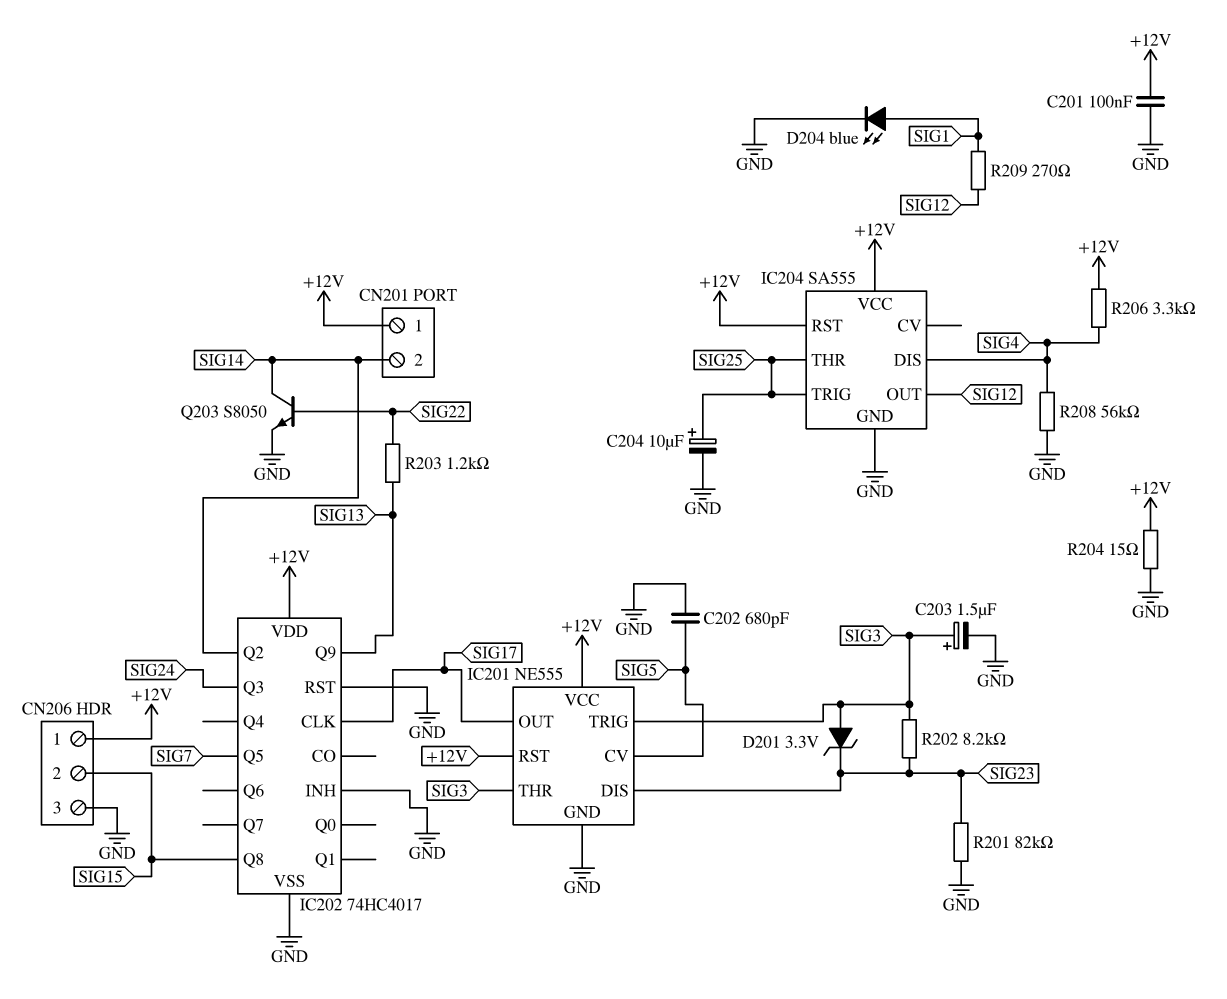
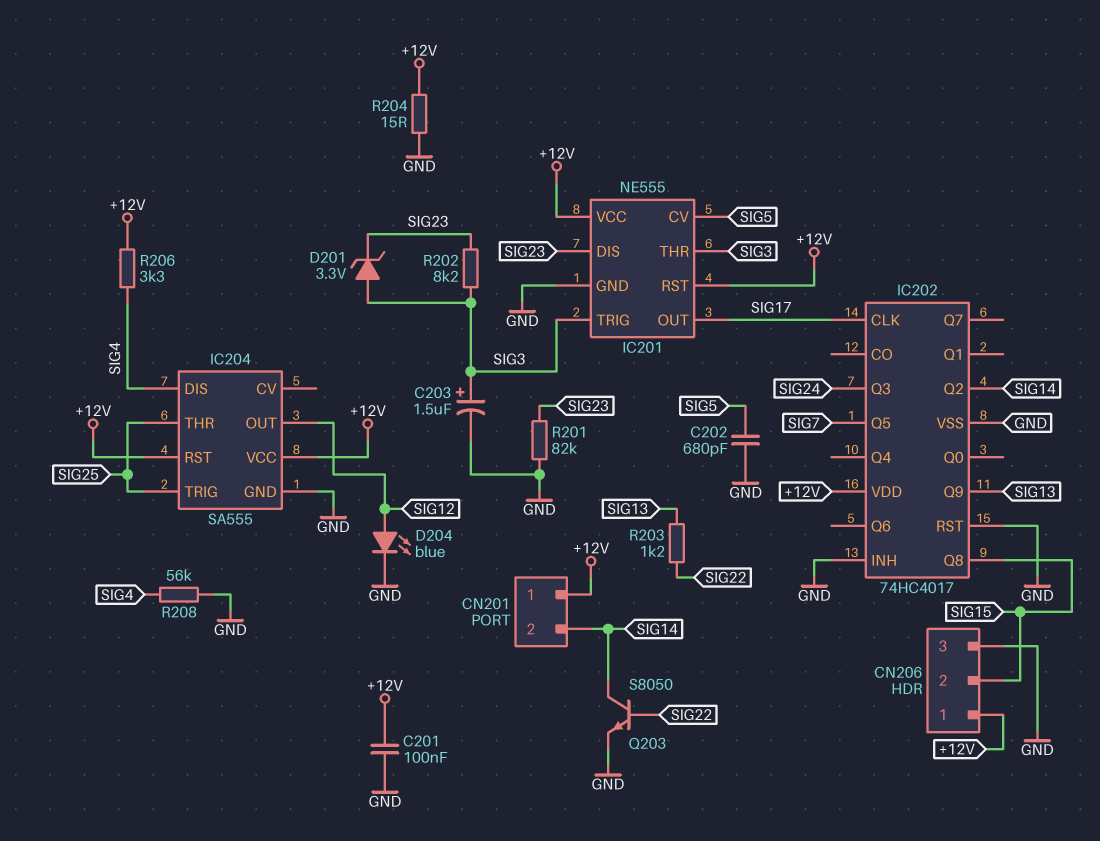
C204: 10uF (plus SIG25, minus GND) -> none
D204: LED blue (A SIG1, K GND) -> LED blue (A SIG12, K GND)
R209: 270 (SIG1, SIG12) -> none

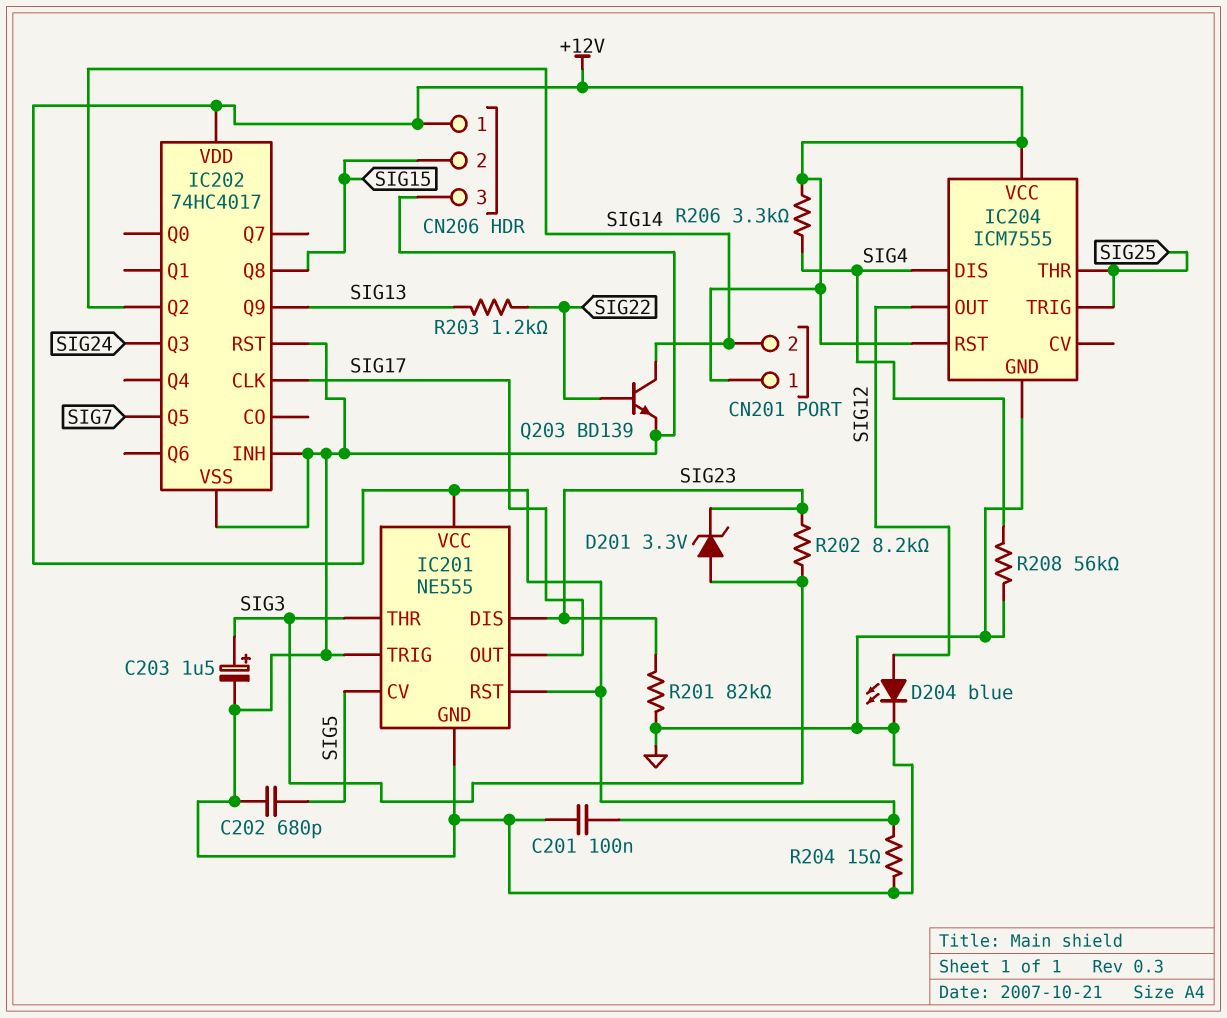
IC201 pin TRIG: SIG3 -> GND
IC204: SA555 -> ICM7555
Q203: NPN S8050 (B SIG22, C SIG14, E GND) -> NPN BD139 (B SIG22, C SIG14, E GND)

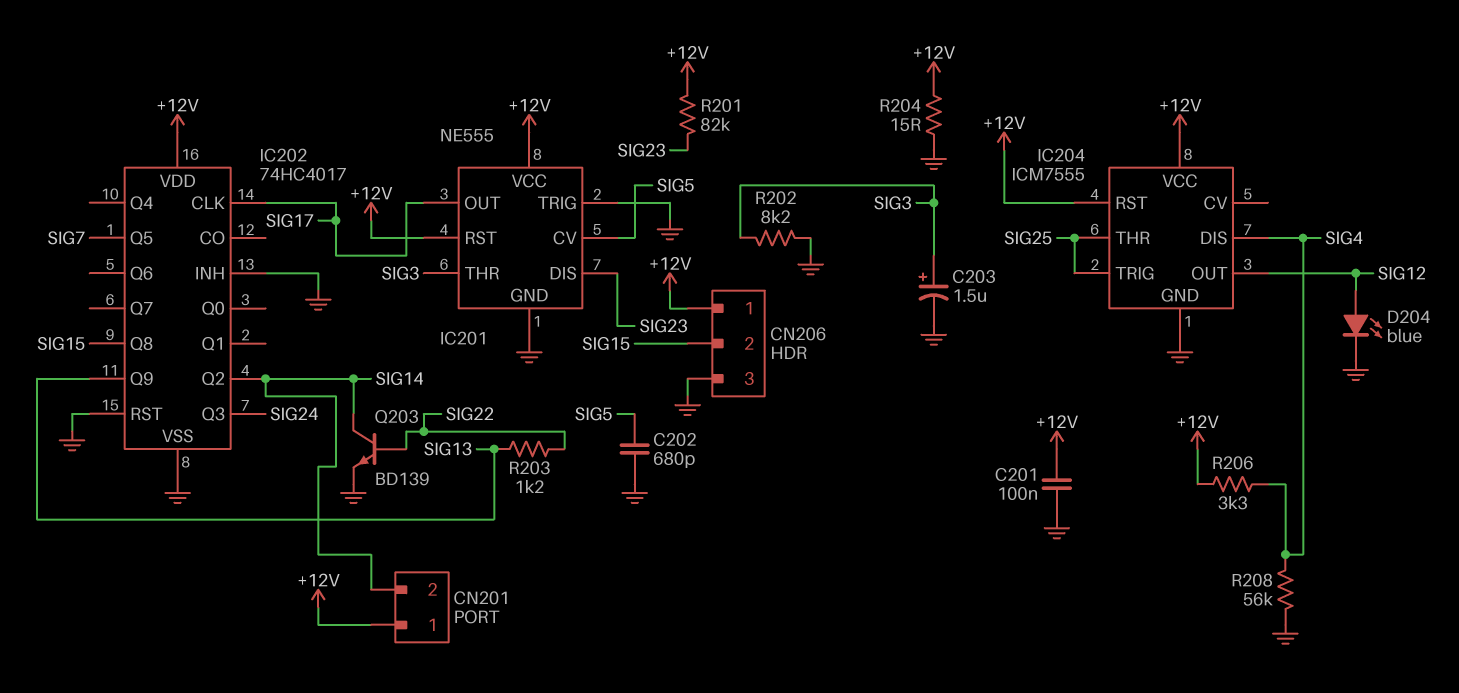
D201: zener 3.3V (A SIG3, K SIG23) -> none
R201: 82k (GND, SIG23) -> 82k (+12V, SIG23)
R202: 8.2k (SIG3, SIG23) -> 8.2k (GND, SIG3)

